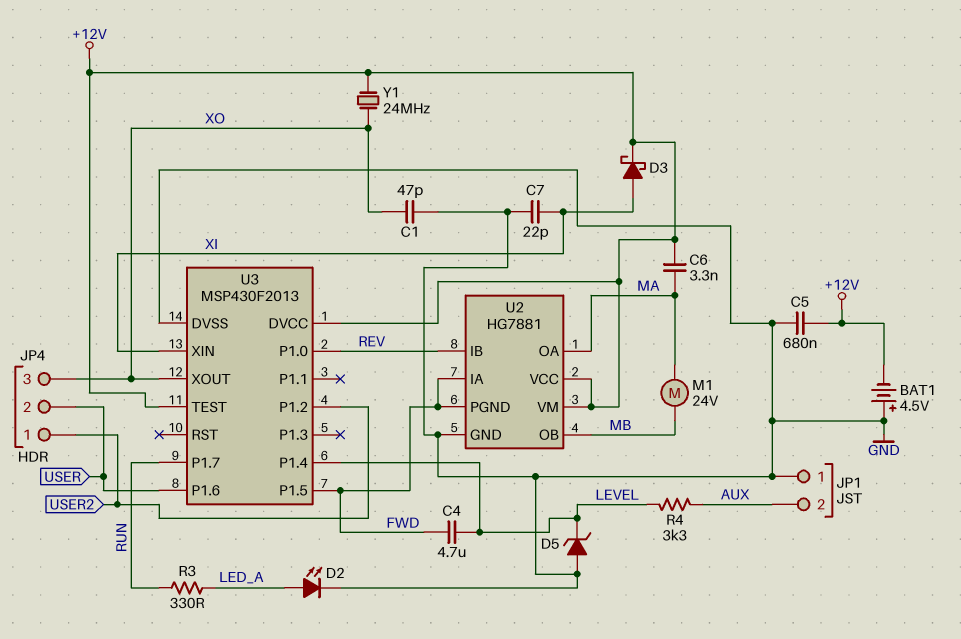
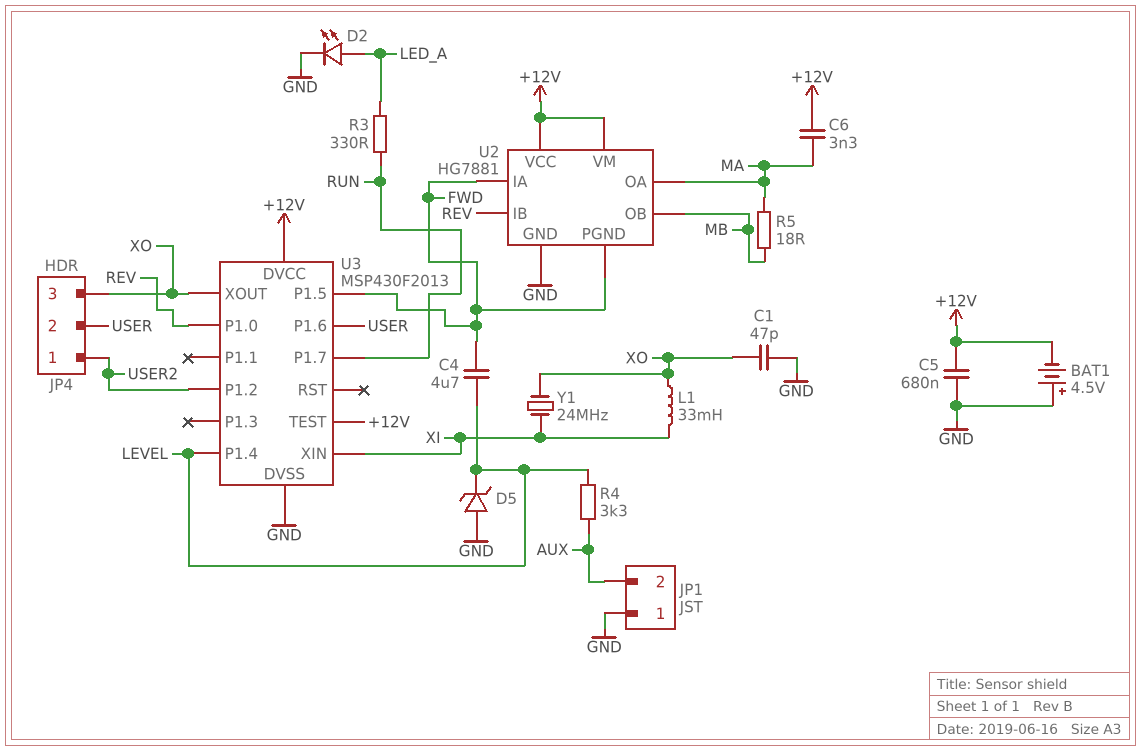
C7: 22pF (GND, XI) -> none
D3: schottky (A XI, K +12V) -> none
L1: none -> 33mH (XI, XO)
M1: motor 24V (MA, MB) -> none
R5: none -> 18 (MA, MB)
Y1: 24MHz (+12V, XO) -> 24MHz (XI, XO)

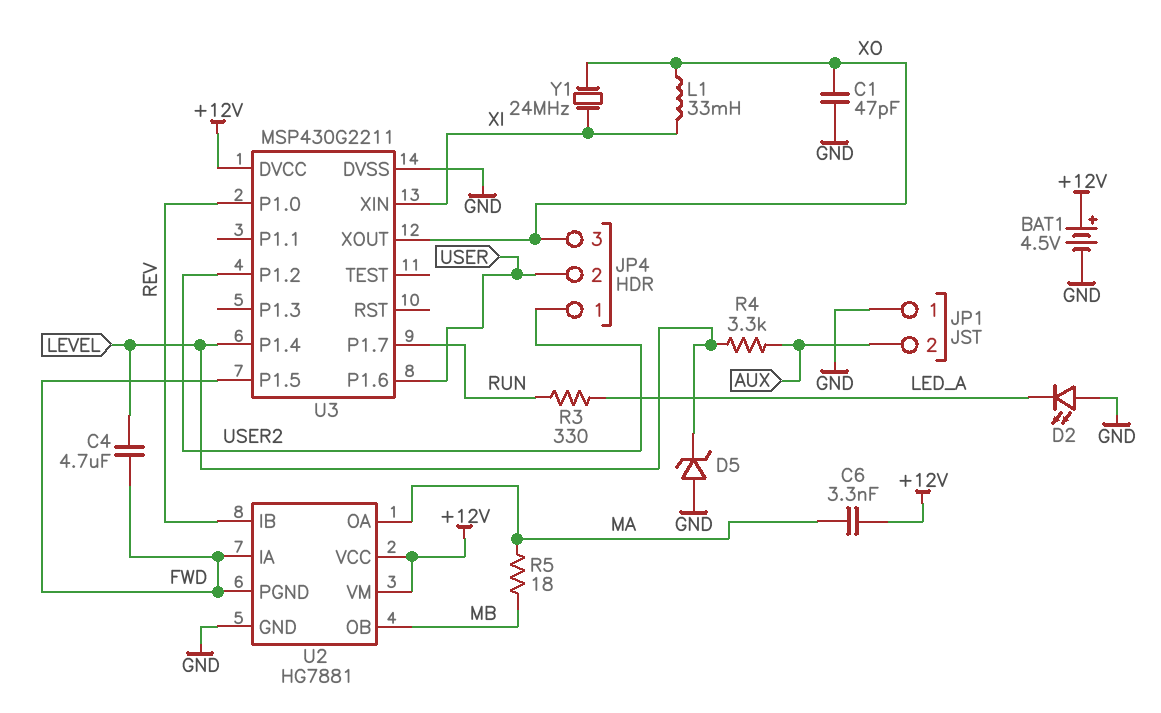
BAT1: 4.5V (plus GND, minus +12V) -> 4.5V (plus +12V, minus GND)
C5: 680nF (+12V, GND) -> none
D2: LED (A LED_A, K GND) -> LED (A GND, K LED_A)
U3: MSP430F2013 -> MSP430G2211
U3 pin TEST: +12V -> none

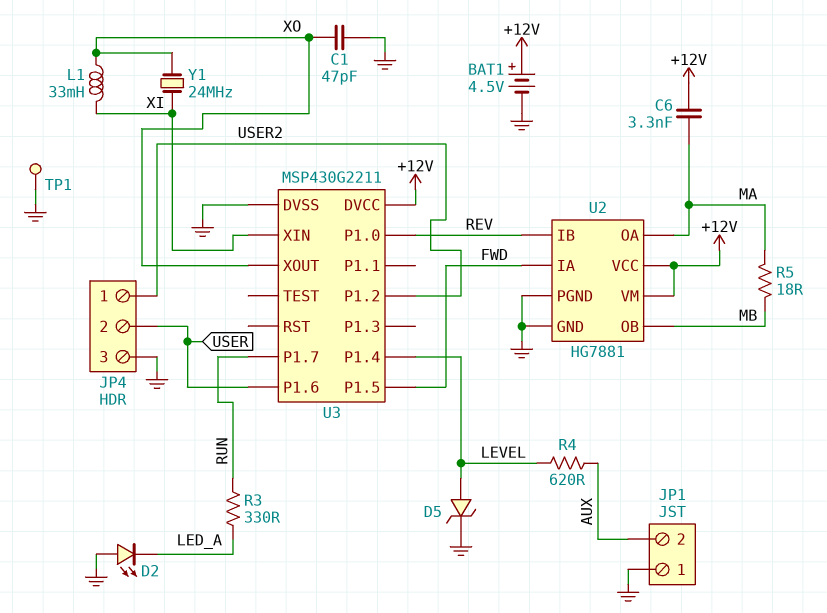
C4: 4.7uF (FWD, LEVEL) -> none
D5: zener (A GND, K LEVEL) -> zener (A LEVEL, K GND)
JP4 pin 3: XO -> GND
R4: 3.3k (AUX, LEVEL) -> 620 (AUX, LEVEL)
TP1: none -> test point (GND)
U2 pin PGND: FWD -> GND

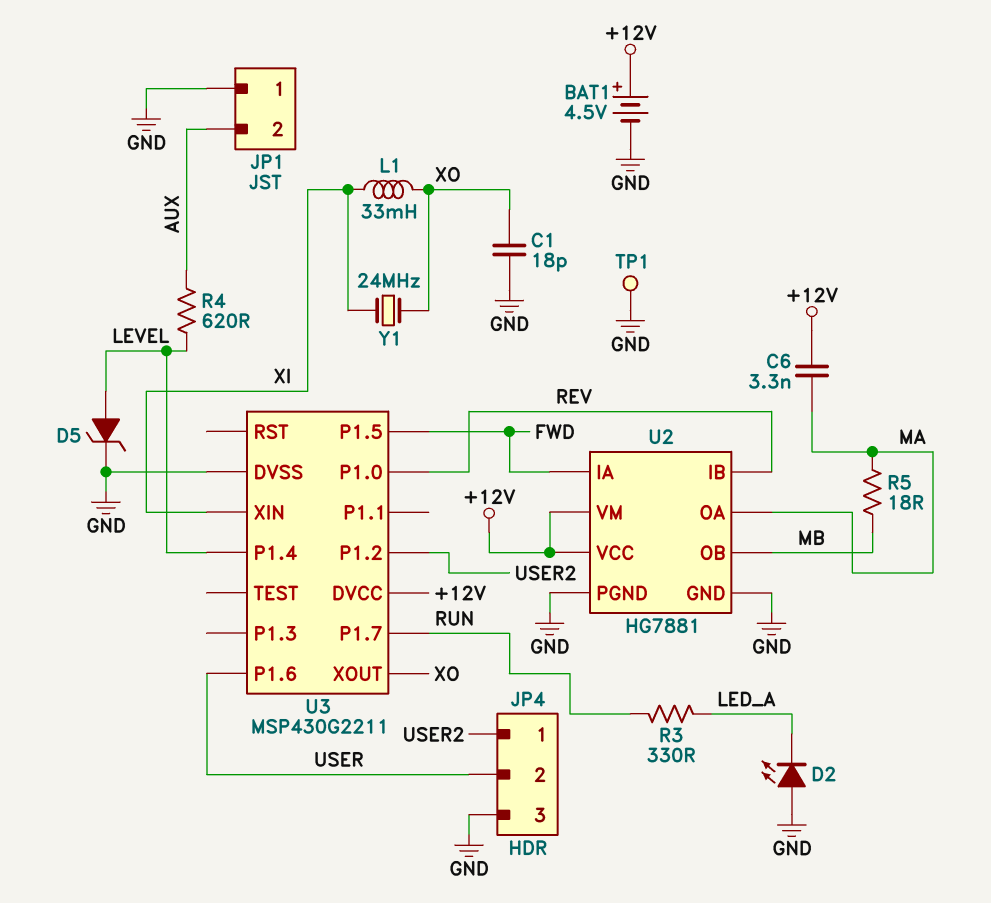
C1: 47pF (GND, XO) -> 18pF (GND, XO)

